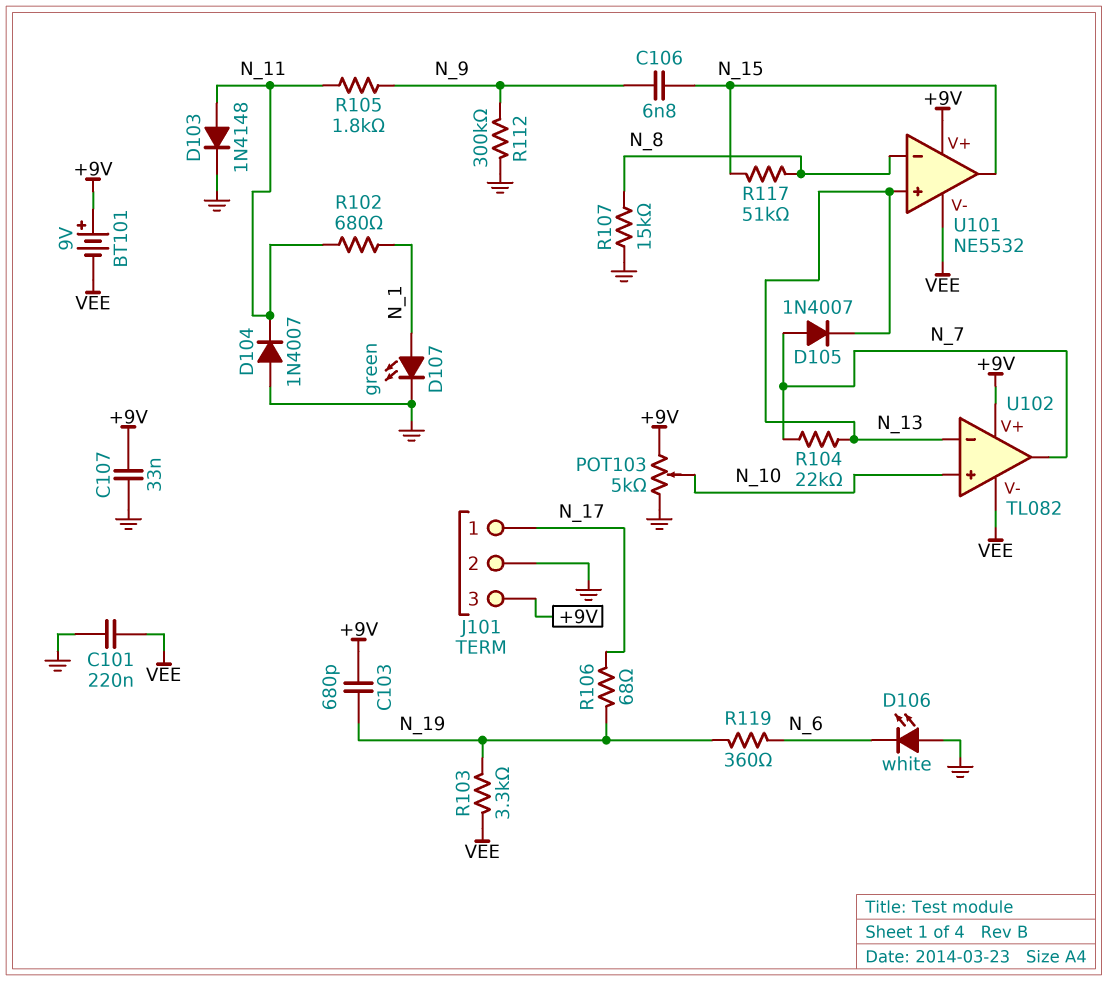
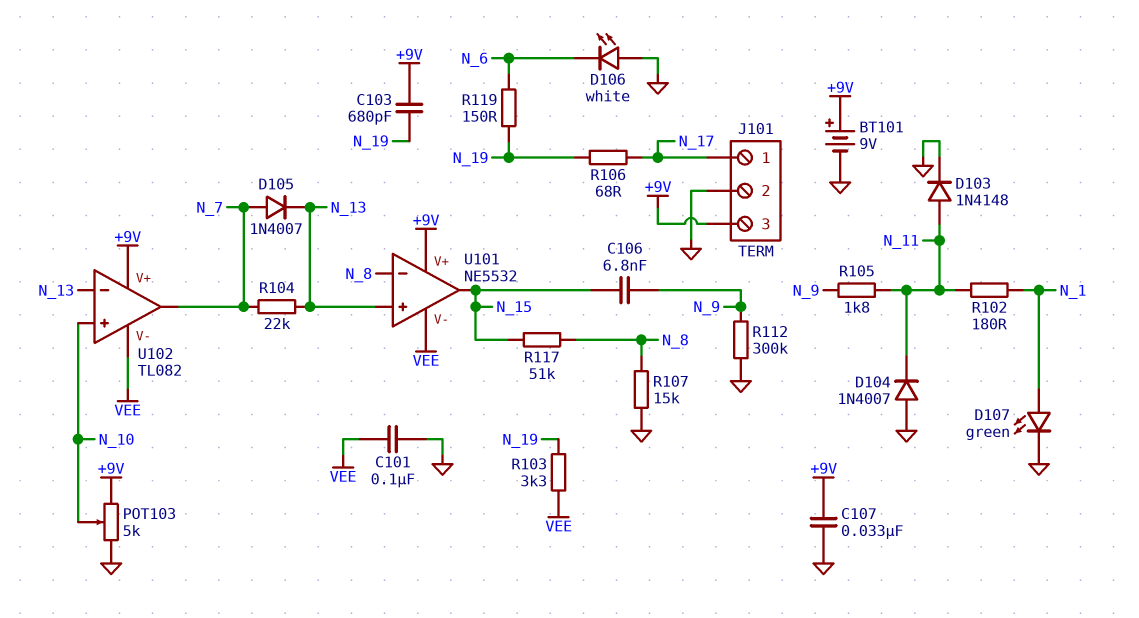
BT101: 9V (plus +9V, minus VEE) -> 9V (plus +9V, minus GND)
C101: 220nF (GND, VEE) -> 100nF (GND, VEE)
R102: 680 (N_1, N_11) -> 180 (N_1, N_11)
R119: 360 (N_6, N_19) -> 150 (N_6, N_19)

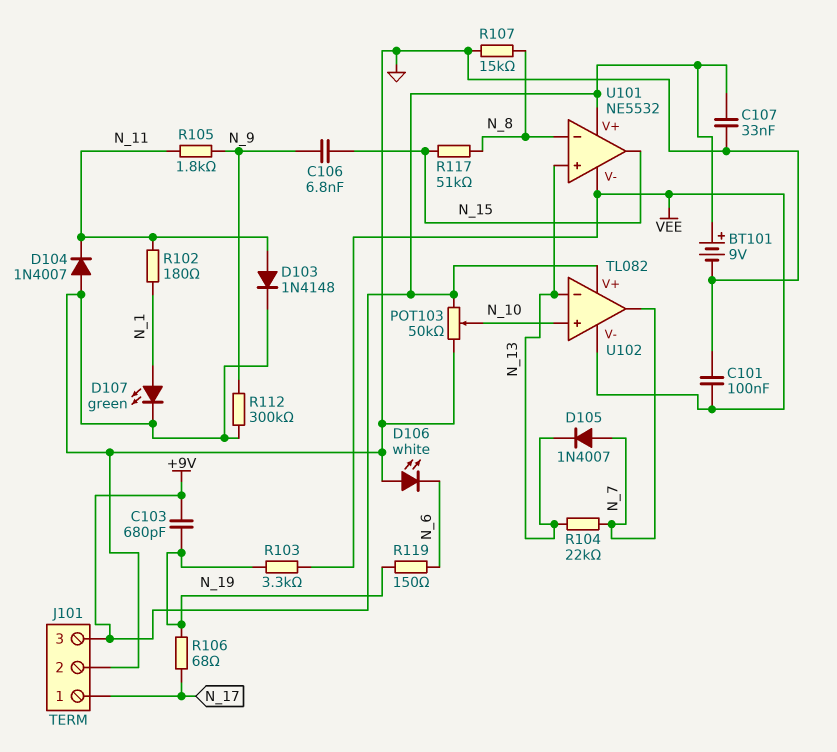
POT103: 5k (+9V, GND, wiper N_10) -> 50k (+9V, GND, wiper N_10)

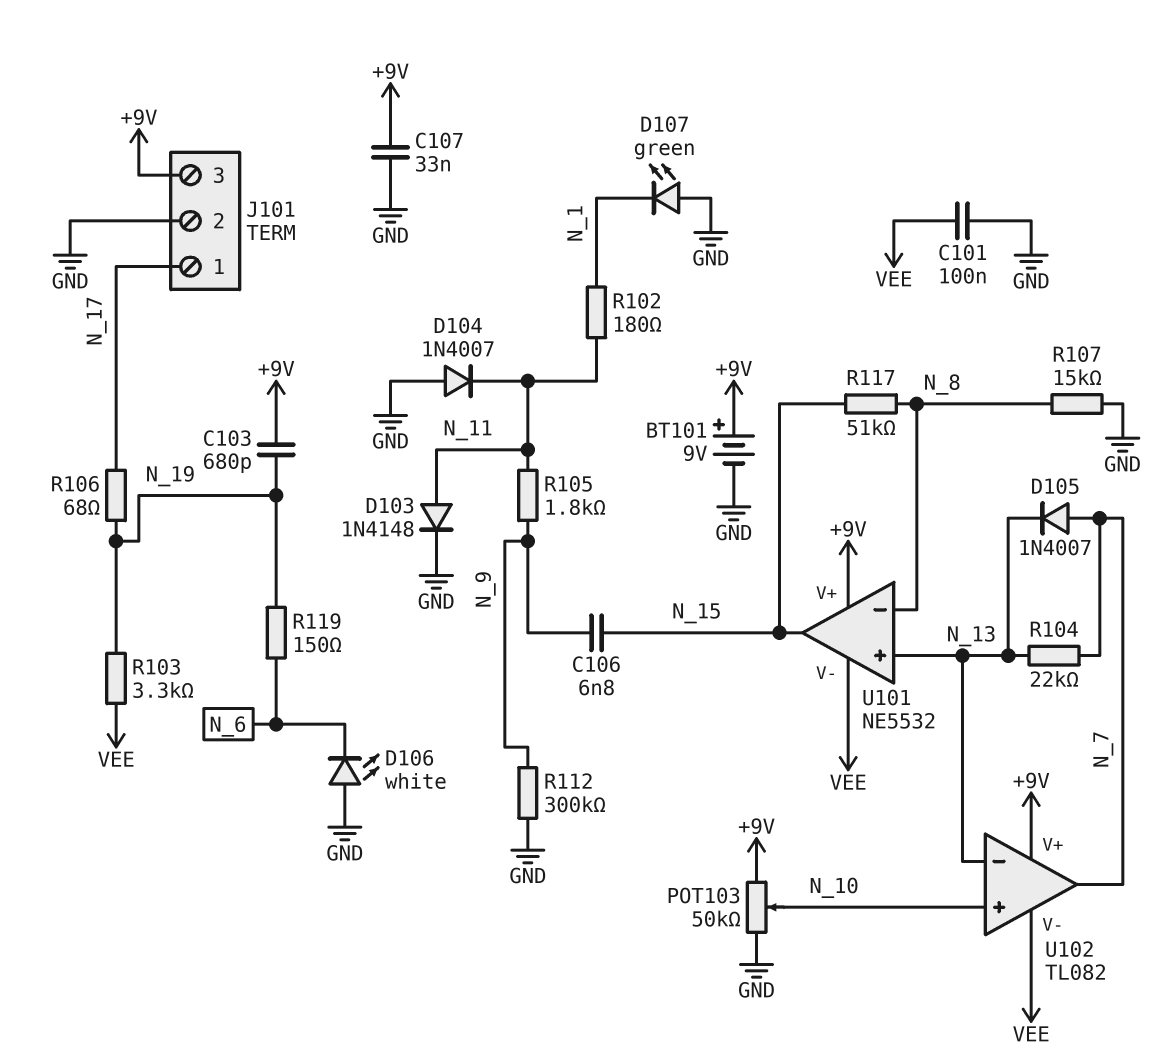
D107: LED green (A N_1, K GND) -> LED green (A GND, K N_1)

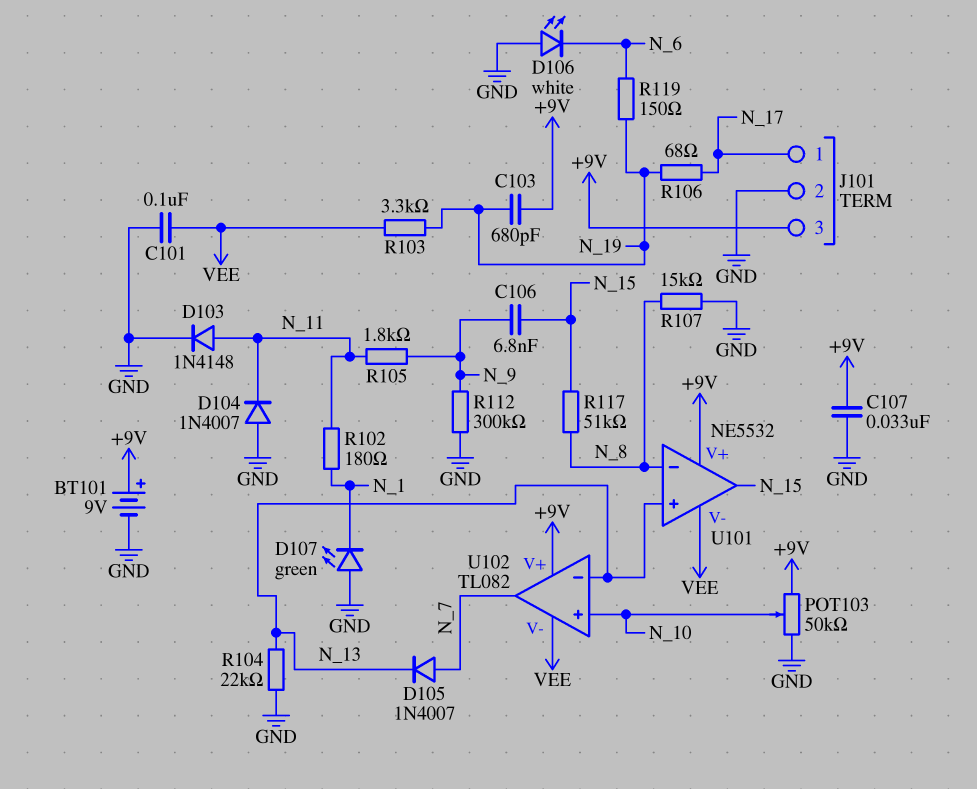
R104: 22k (N_7, N_13) -> 22k (GND, N_13)

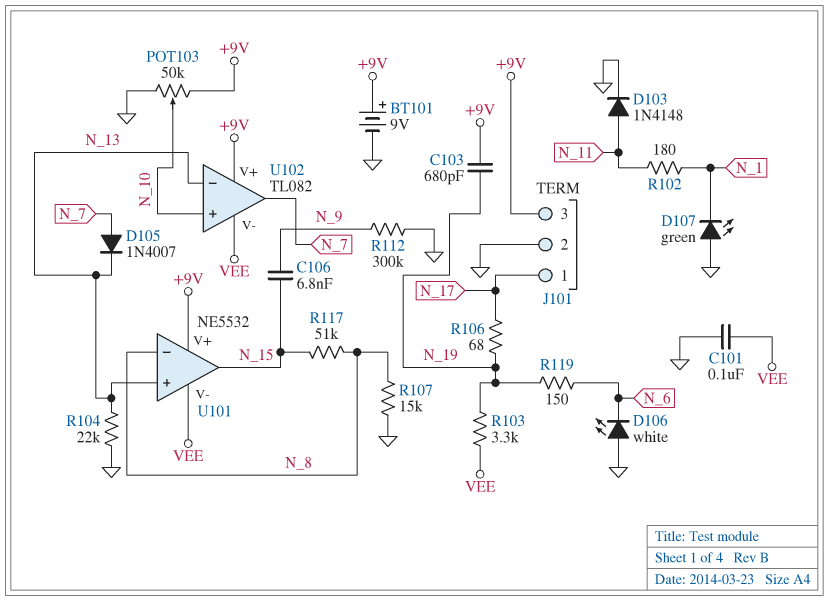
C107: 33nF (+9V, GND) -> none
D104: diode 1N4007 (A GND, K N_11) -> none
R105: 1.8k (N_9, N_11) -> none

